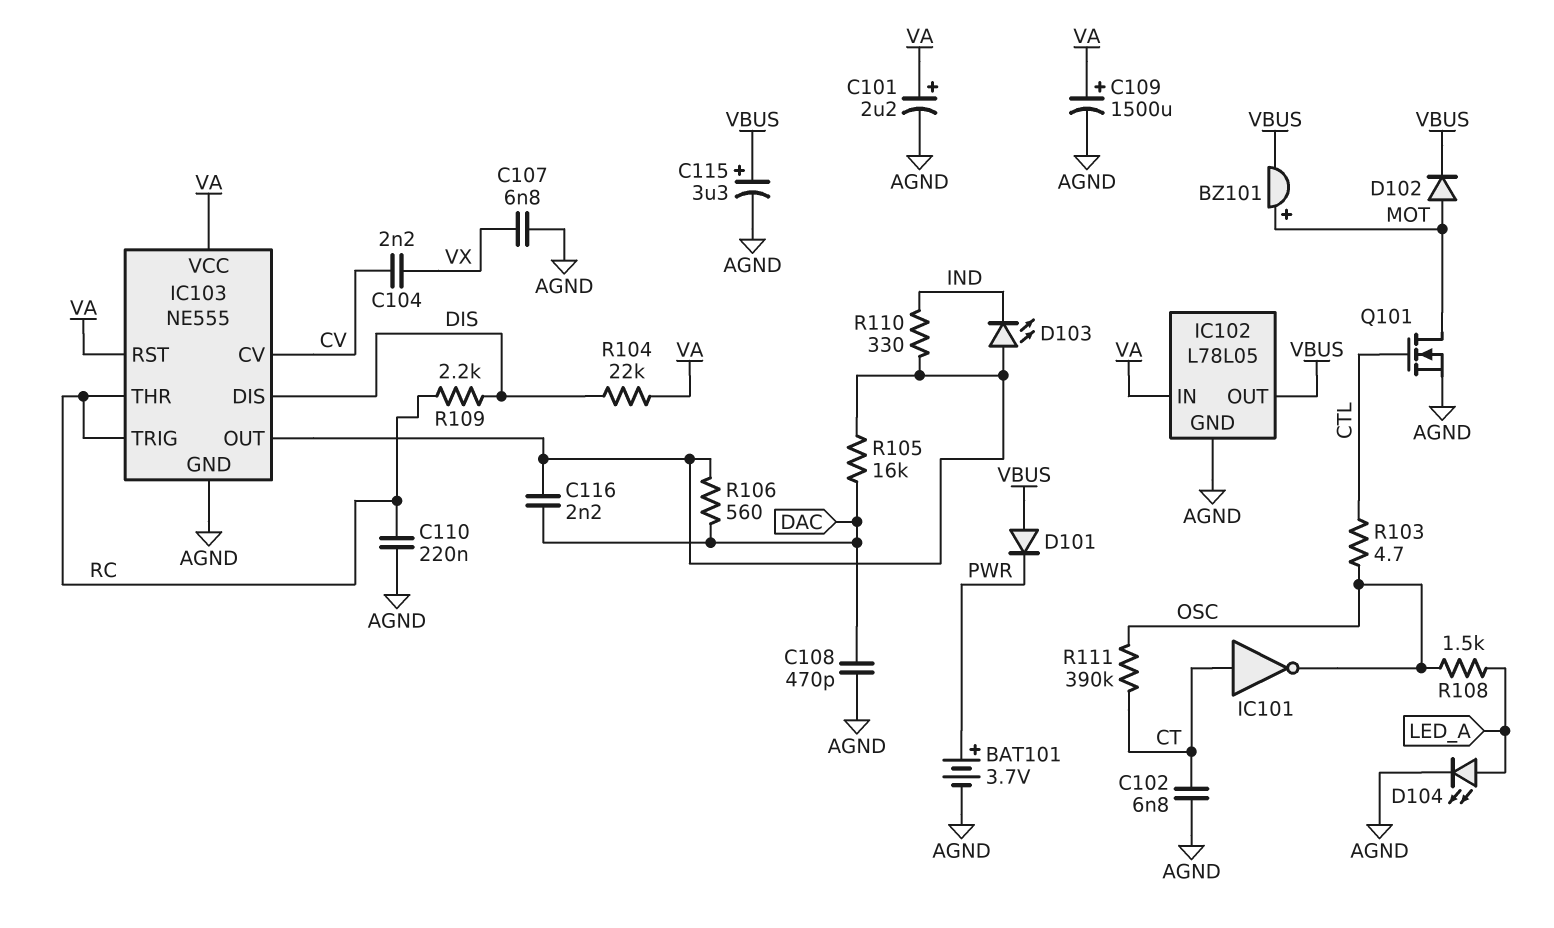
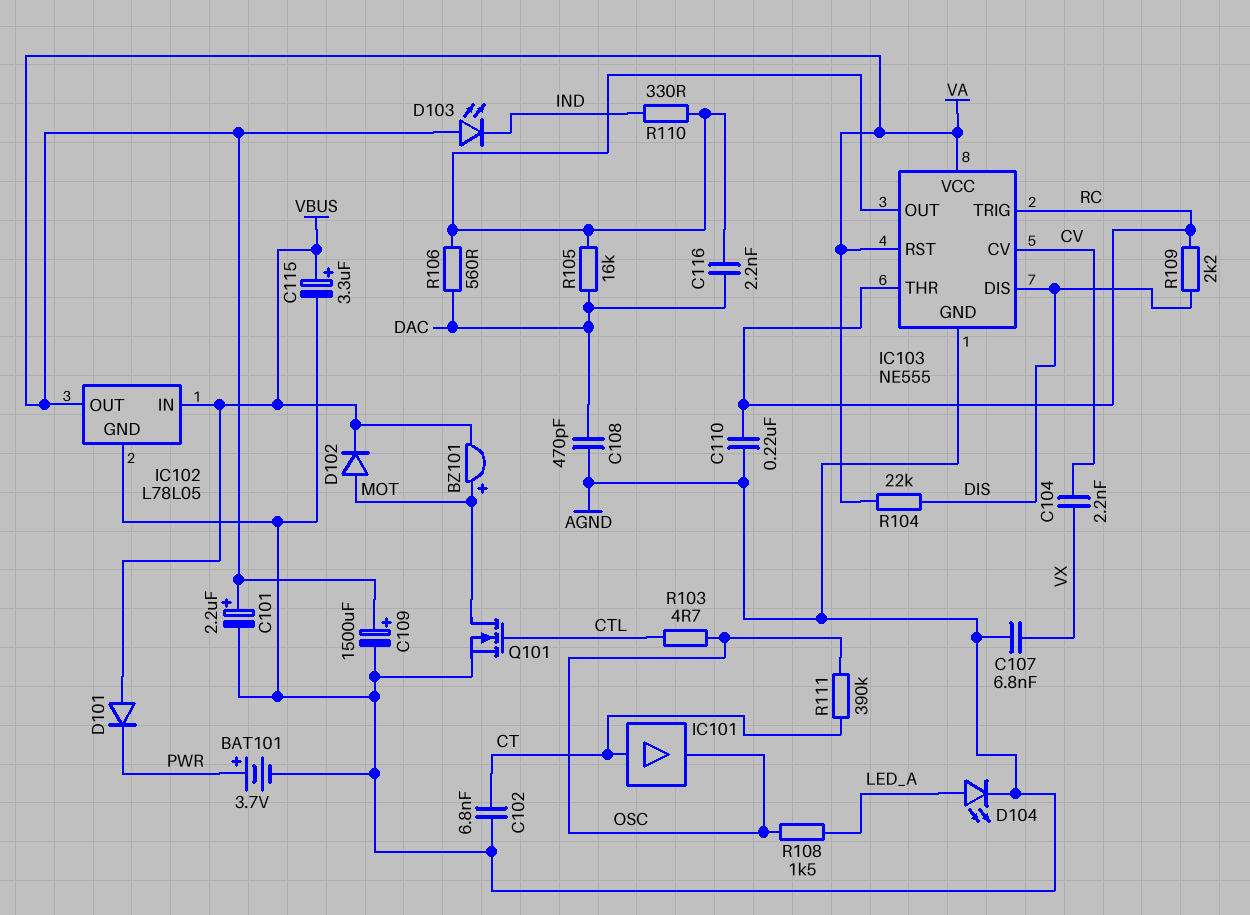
D103: LED (A IC103/OUT, K IND) -> LED (A VA, K IND)
IC101: NOT (in CT, out OSC) -> buffer (in CT, out OSC)
IC102 pin IN: VA -> VBUS
IC102 pin OUT: VBUS -> VA

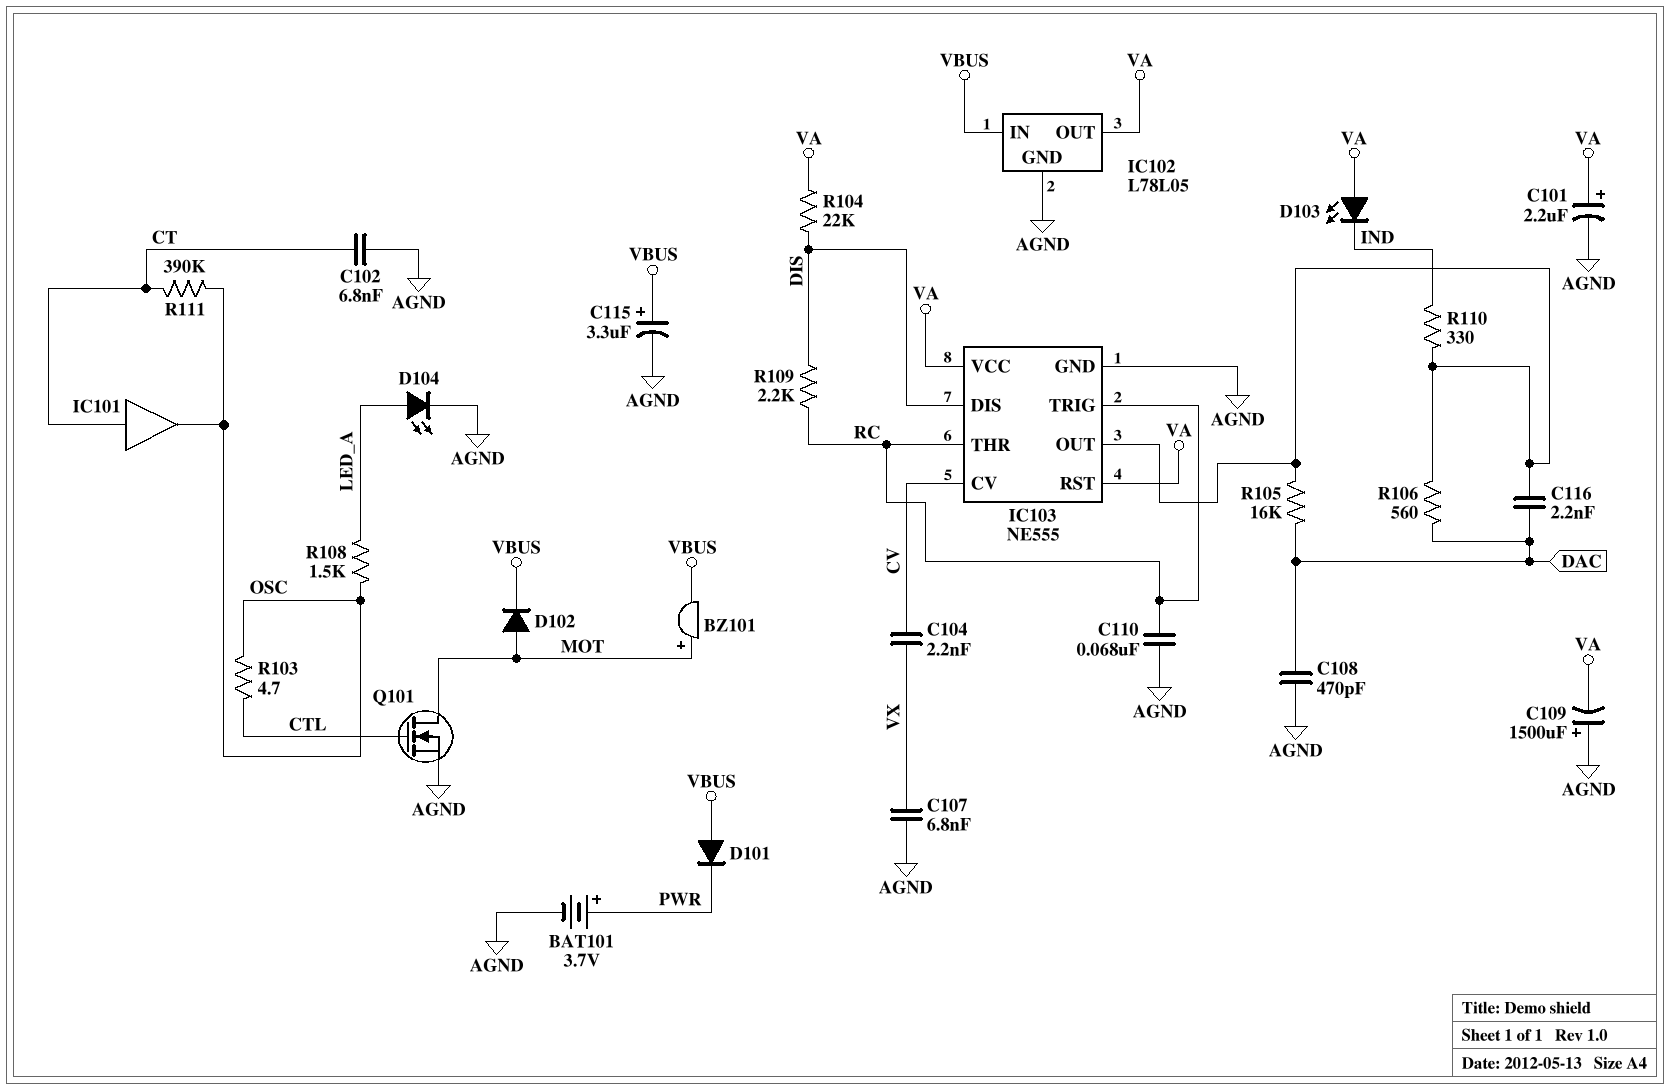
C109: 1500uF (plus VA, minus AGND) -> 1500uF (plus AGND, minus VA)
C110: 220nF (AGND, RC) -> 68nF (AGND, RC)

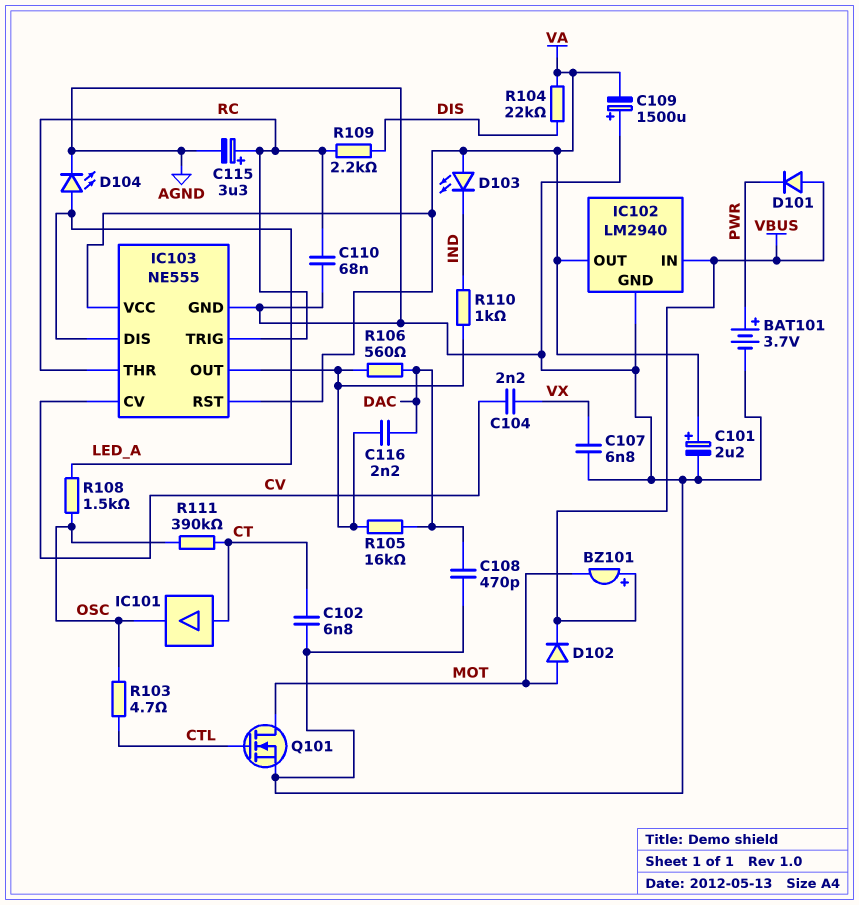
BZ101: buzzer (plus MOT, minus VBUS) -> buzzer (plus VBUS, minus MOT)
C115: 3.3uF (plus VBUS, minus AGND) -> 3.3uF (plus RC, minus AGND)
IC102: L78L05 -> LM2940
IC103 pin DIS: DIS -> LED_A
R110: 330 (IC103/OUT, IND) -> 1k (IC103/OUT, IND)

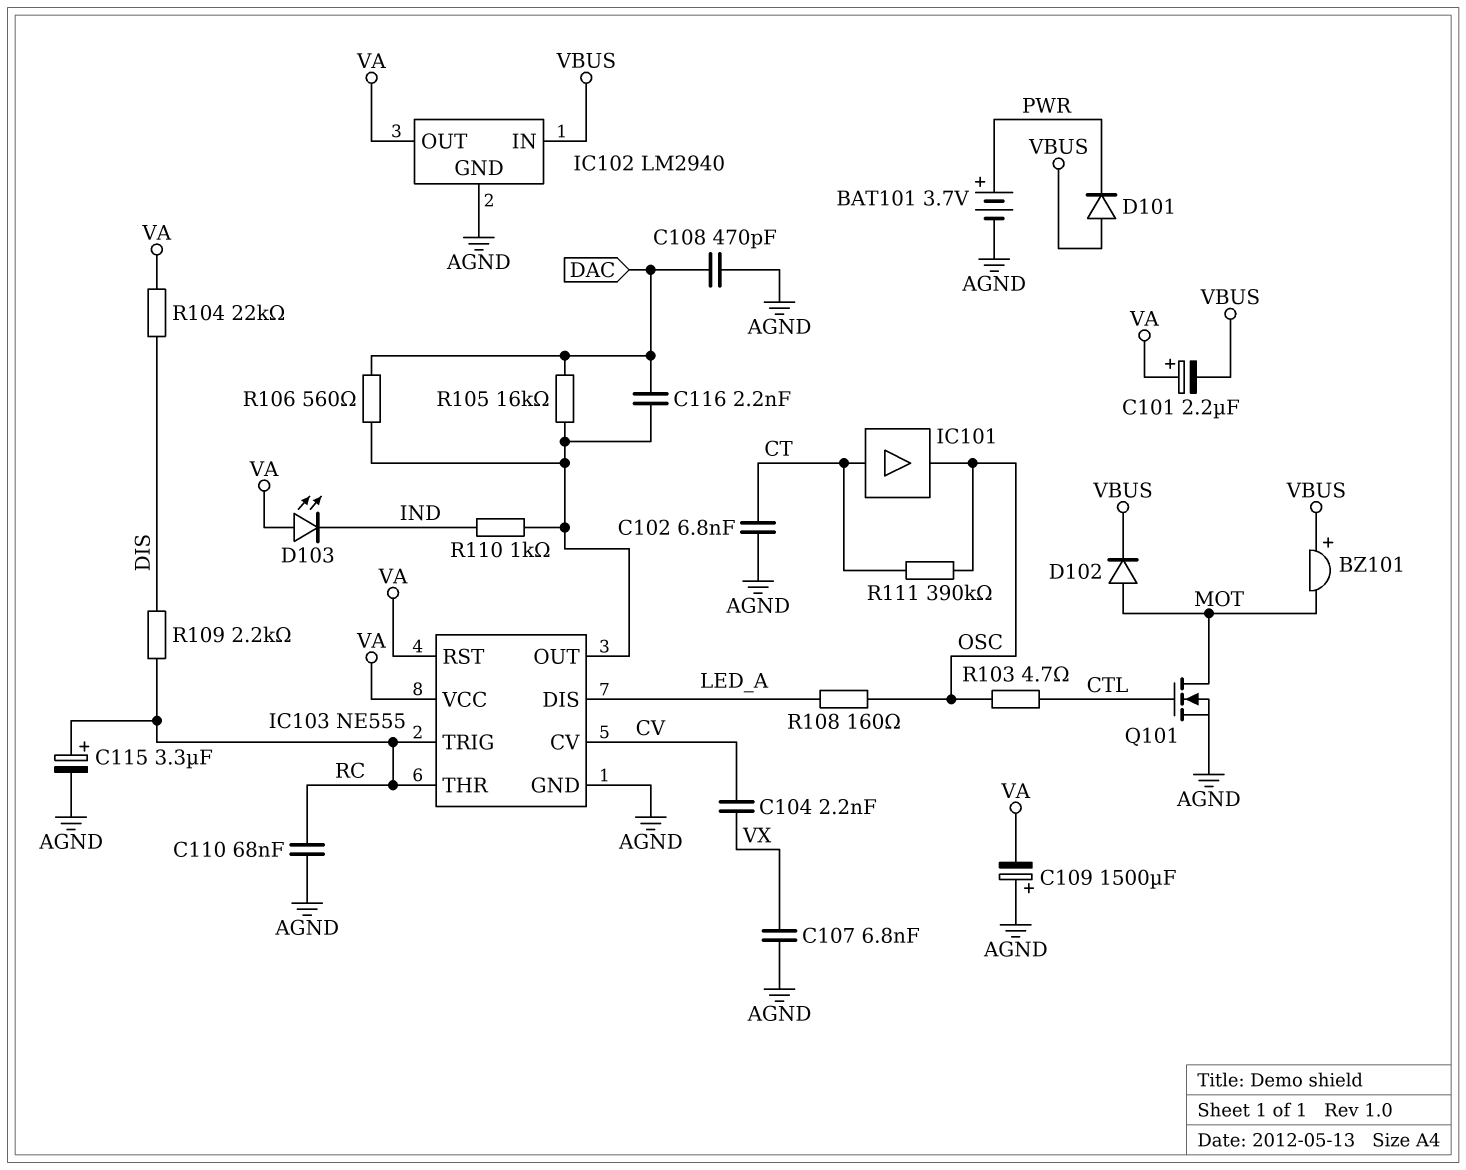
C101: 2.2uF (plus VA, minus AGND) -> 2.2uF (plus VA, minus VBUS)
D104: LED (A LED_A, K AGND) -> none
R108: 1.5k (LED_A, OSC) -> 160 (LED_A, OSC)

